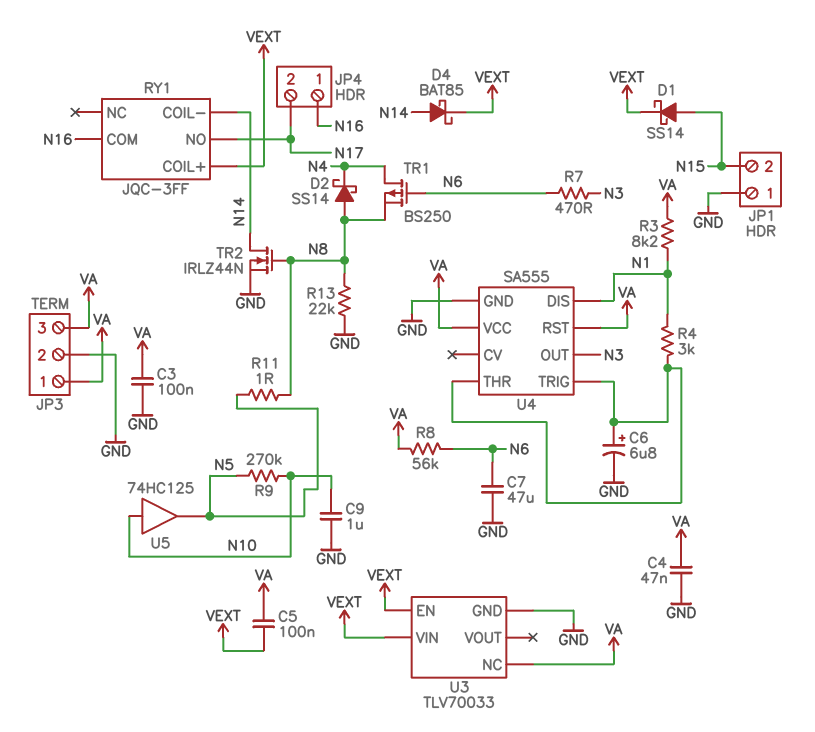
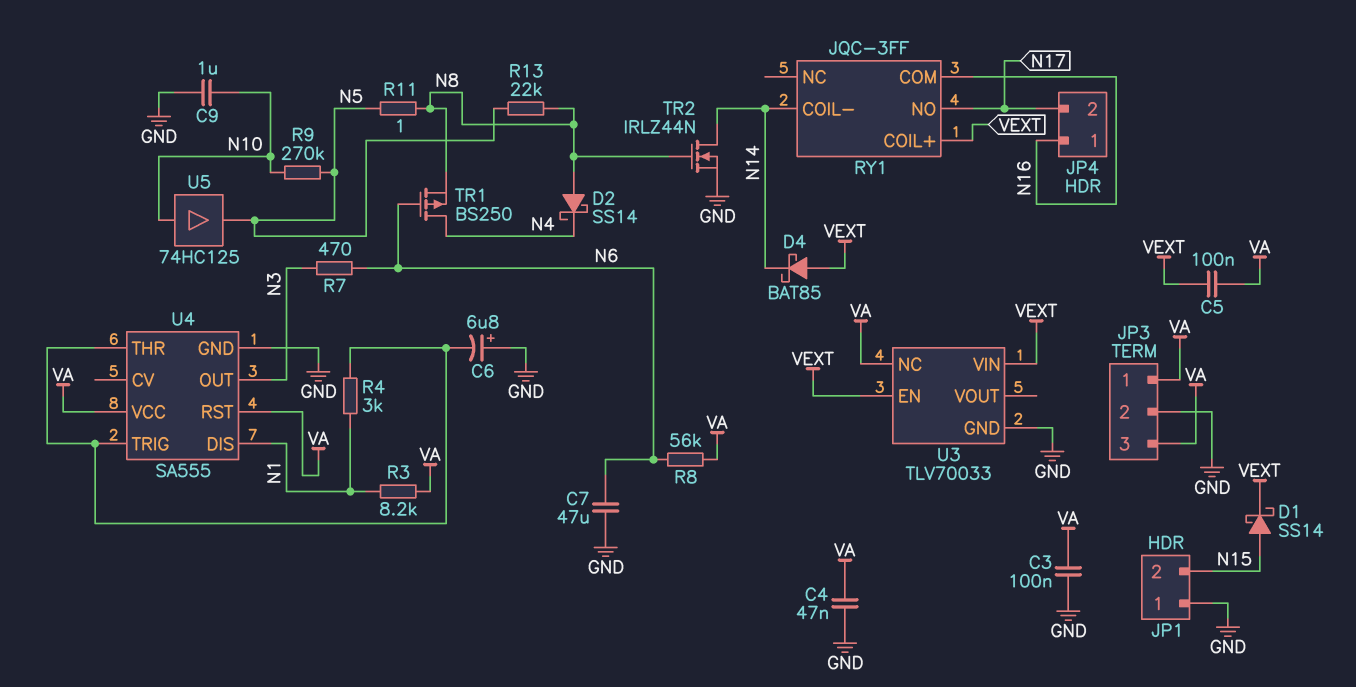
C6: 6.8uF (plus U4/THR, minus GND) -> 6.8uF (plus GND, minus U4/THR)
D4: schottky BAT85 (A N14, K VEXT) -> schottky BAT85 (A VEXT, K N14)
R13: 22k (GND, N8) -> 22k (N5, N8)

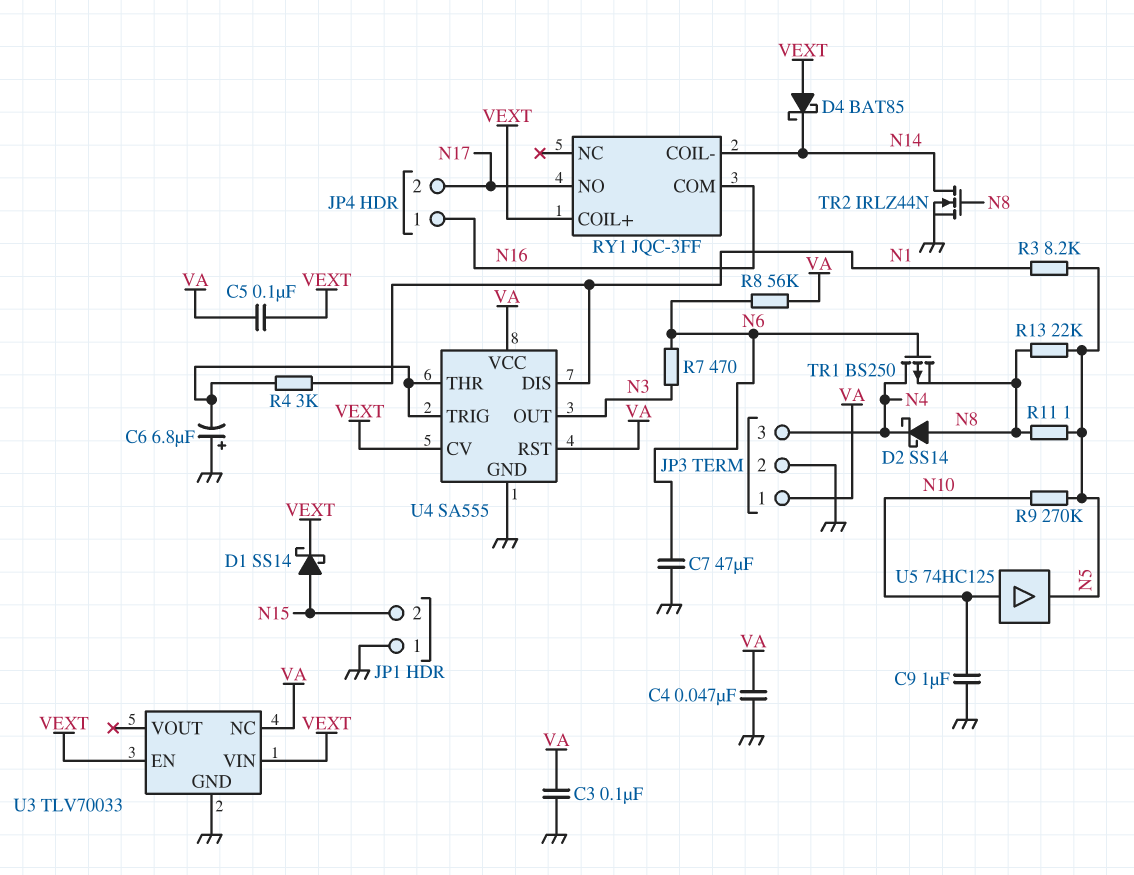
JP3 pin 3: VA -> N4
R3: 8.2k (N1, VA) -> 8.2k (N1, N5)
U4 pin CV: none -> VEXT

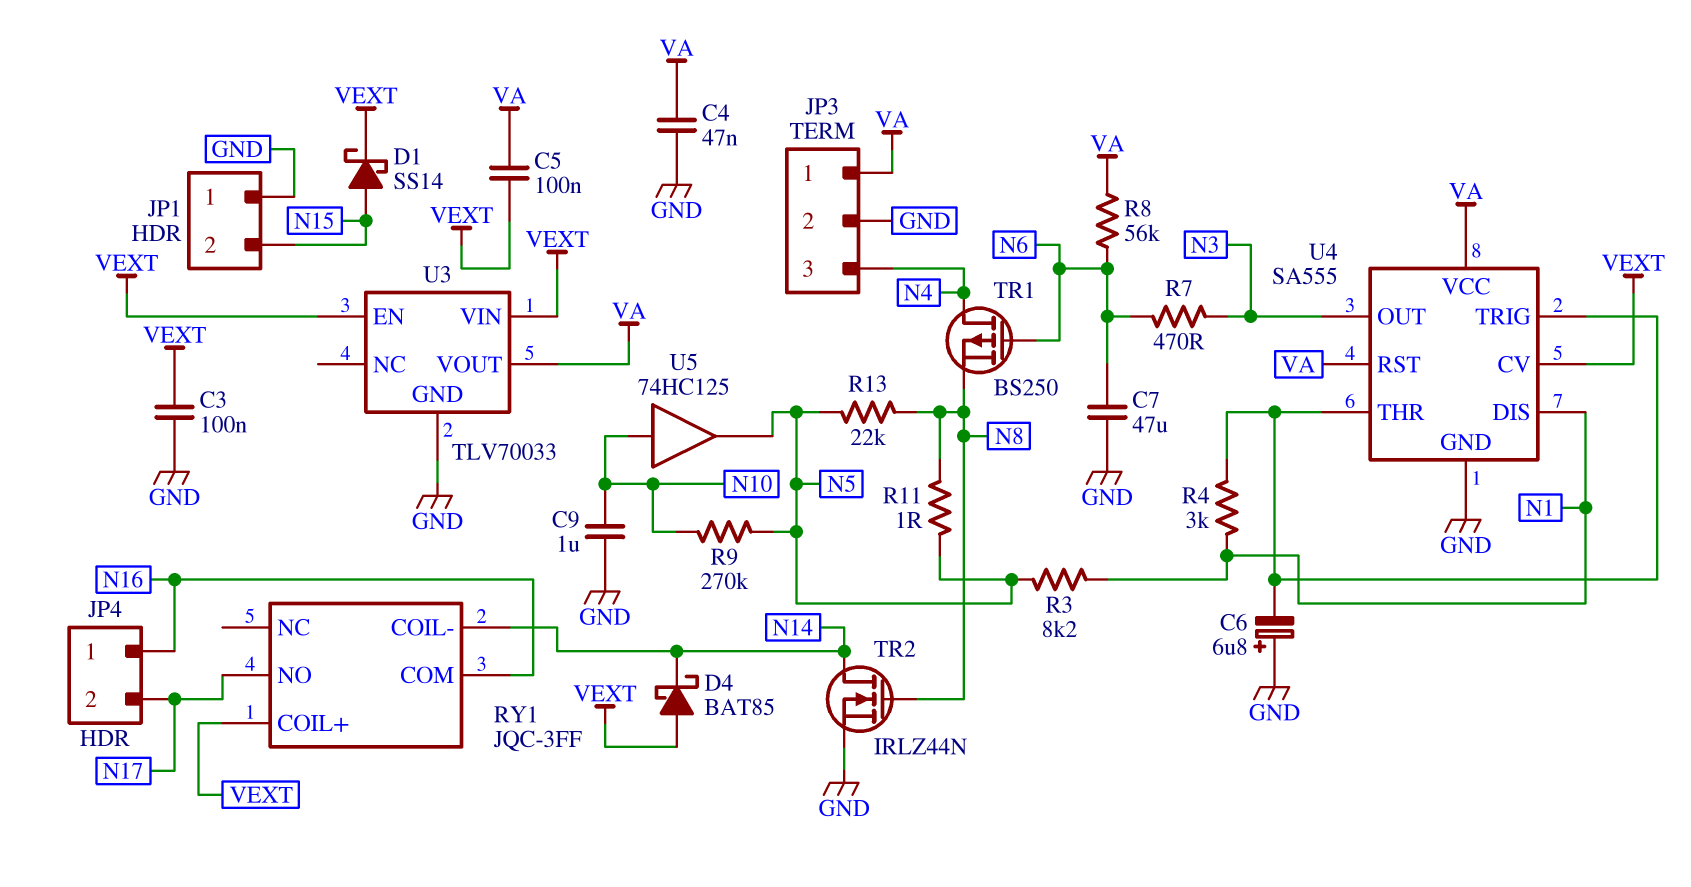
C3: 100nF (GND, VA) -> 100nF (GND, VEXT)
D2: schottky SS14 (A N8, K N4) -> none
U3 pin NC: VA -> none
U3 pin VOUT: none -> VA

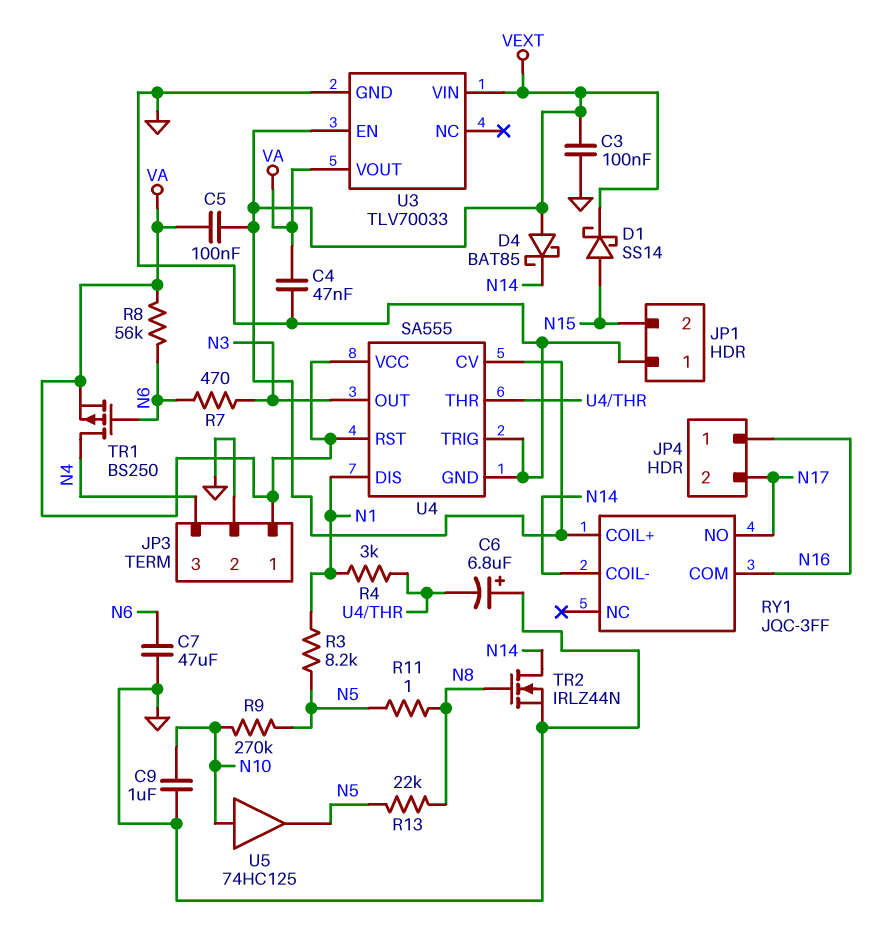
TR1: PMOS BS250 (G N6, D N4, S N8) -> PMOS BS250 (G N6, D N4, S VA)
U4 pin TRIG: U4/THR -> GND

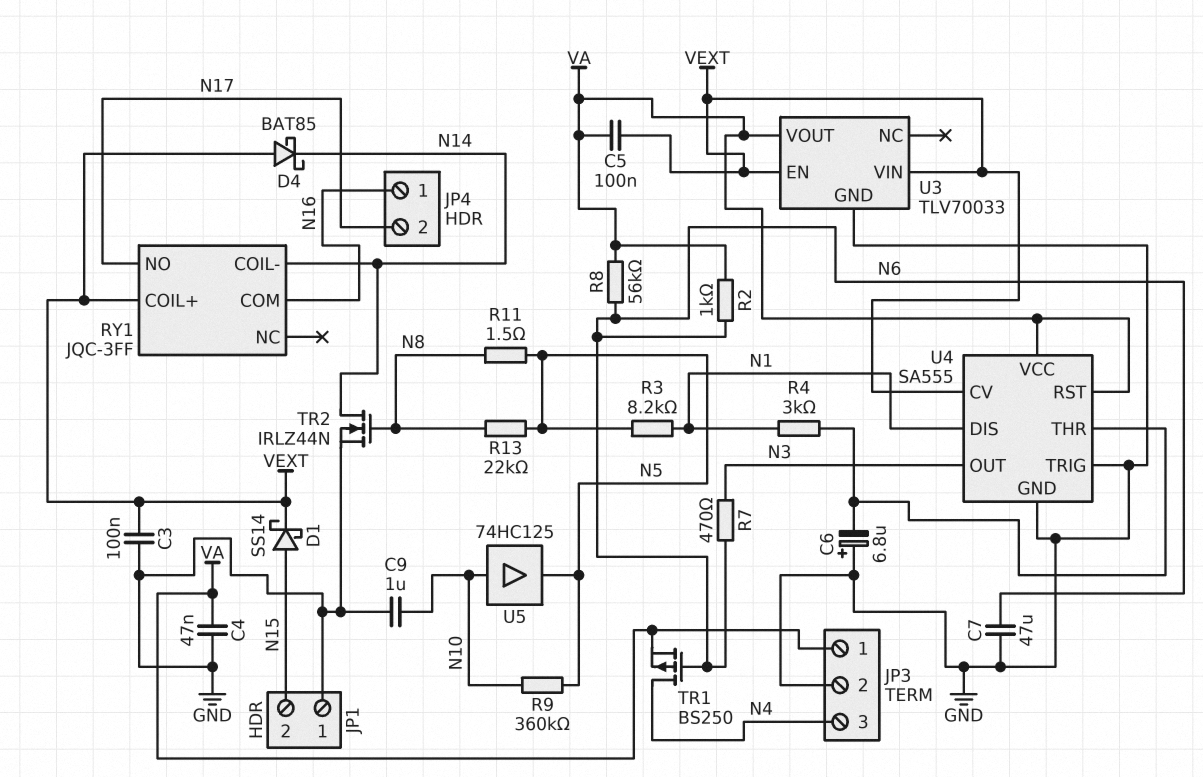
R2: none -> 1k (N6, VA)
R9: 270k (N5, N10) -> 360k (N5, N10)
R11: 1 (N5, N8) -> 1.5 (N5, N8)

